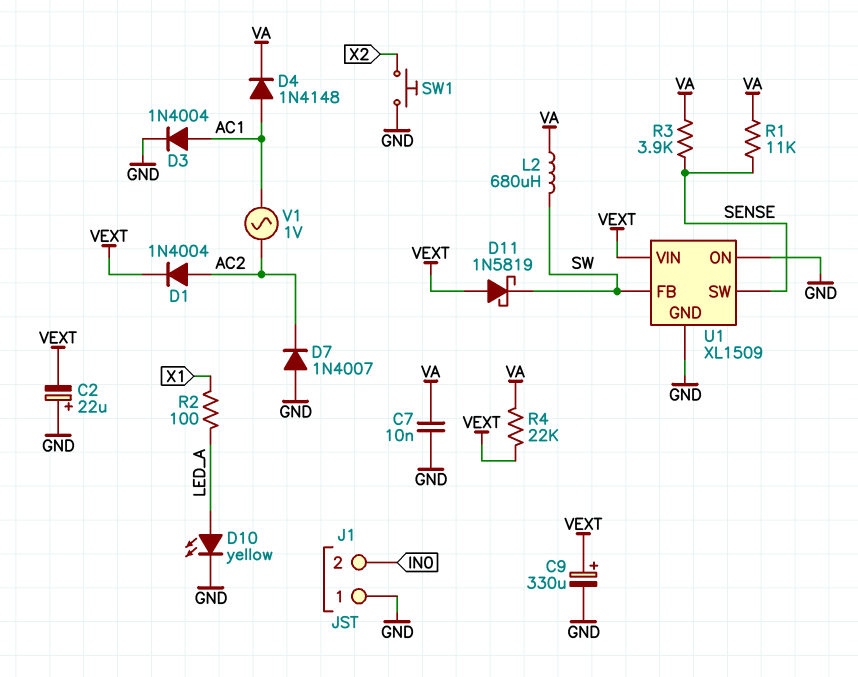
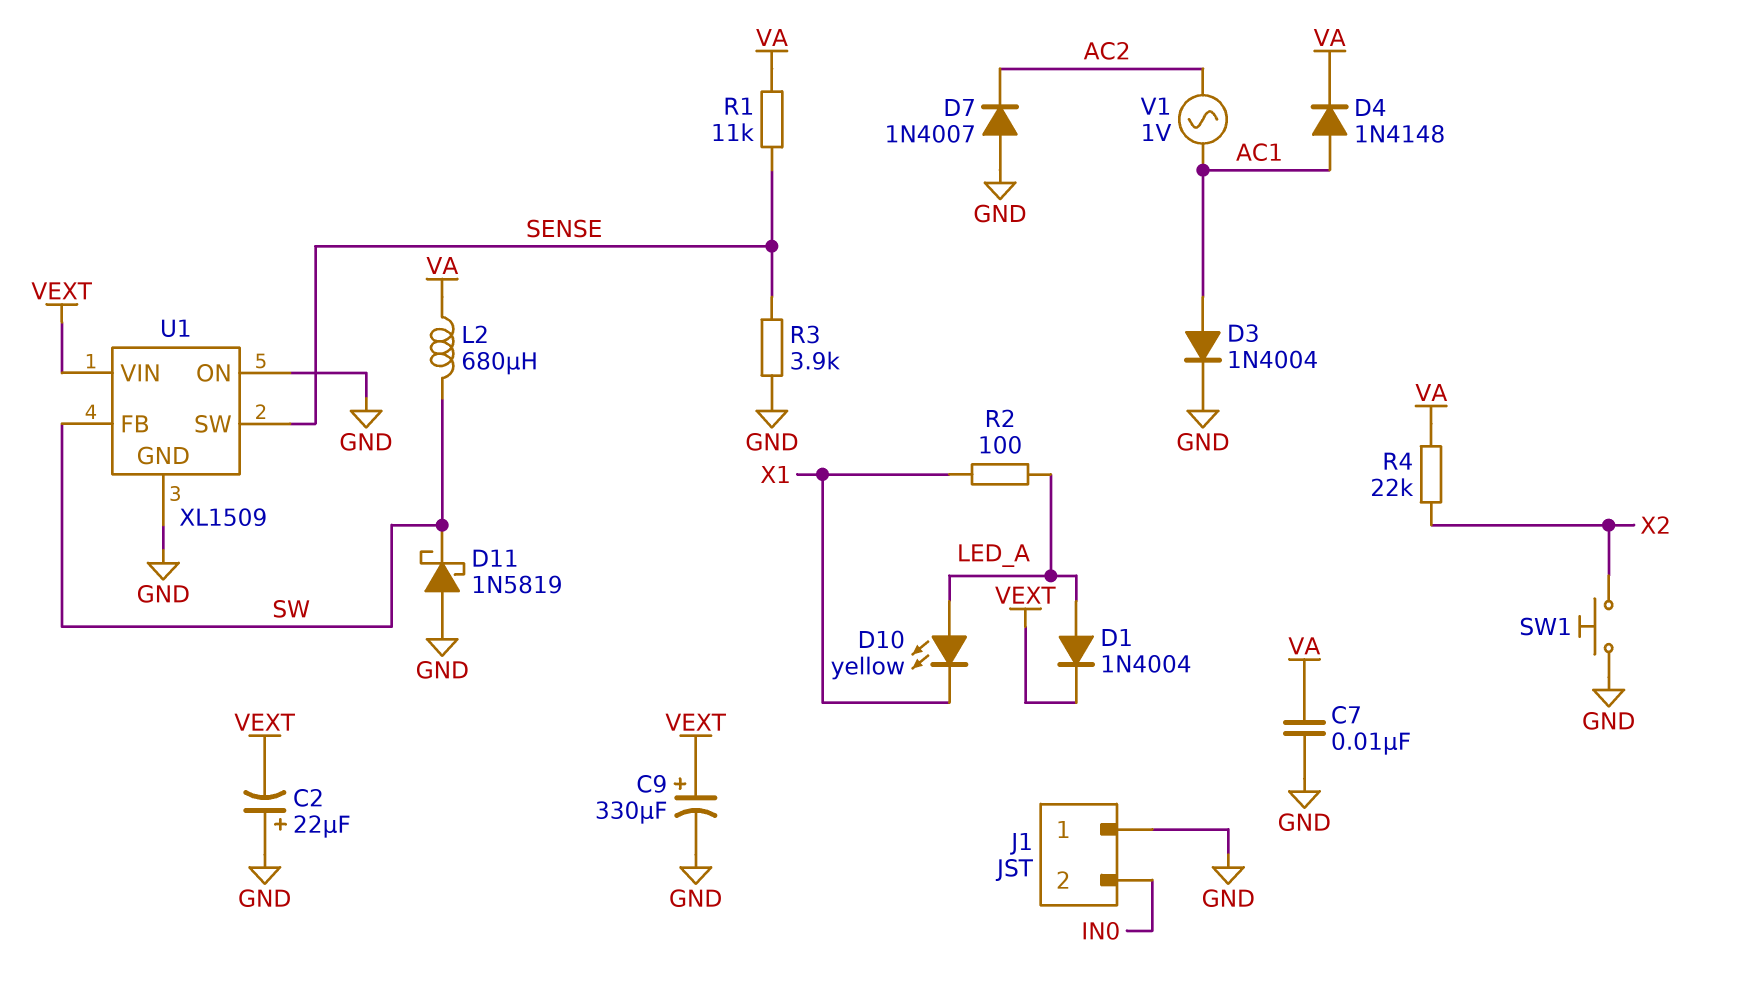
D1: diode 1N4004 (A AC2, K VEXT) -> diode 1N4004 (A LED_A, K VEXT)
D10: LED yellow (A LED_A, K GND) -> LED yellow (A LED_A, K X1)
D11: schottky 1N5819 (A VEXT, K SW) -> schottky 1N5819 (A GND, K SW)
R3: 3.9k (SENSE, VA) -> 3.9k (GND, SENSE)
R4: 22k (VA, VEXT) -> 22k (VA, X2)

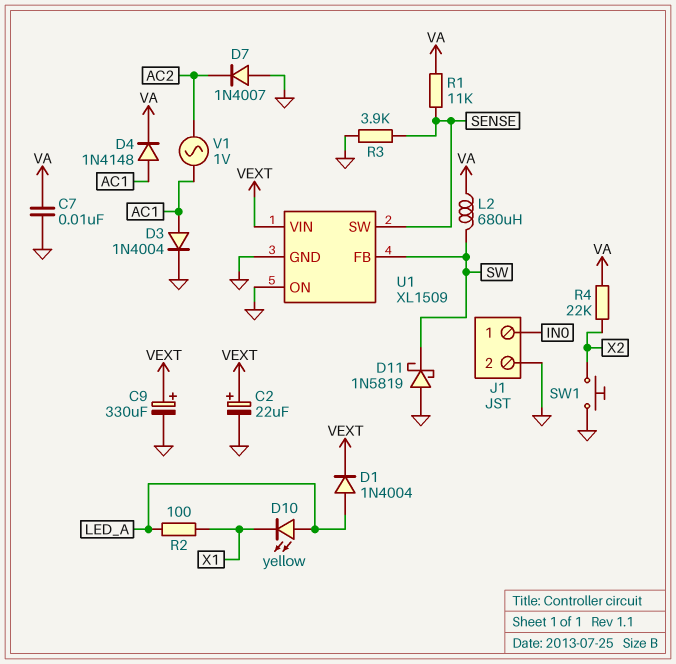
C2: 22uF (plus GND, minus VEXT) -> 22uF (plus VEXT, minus GND)
J1 pin 1: GND -> IN0
J1 pin 2: IN0 -> GND

